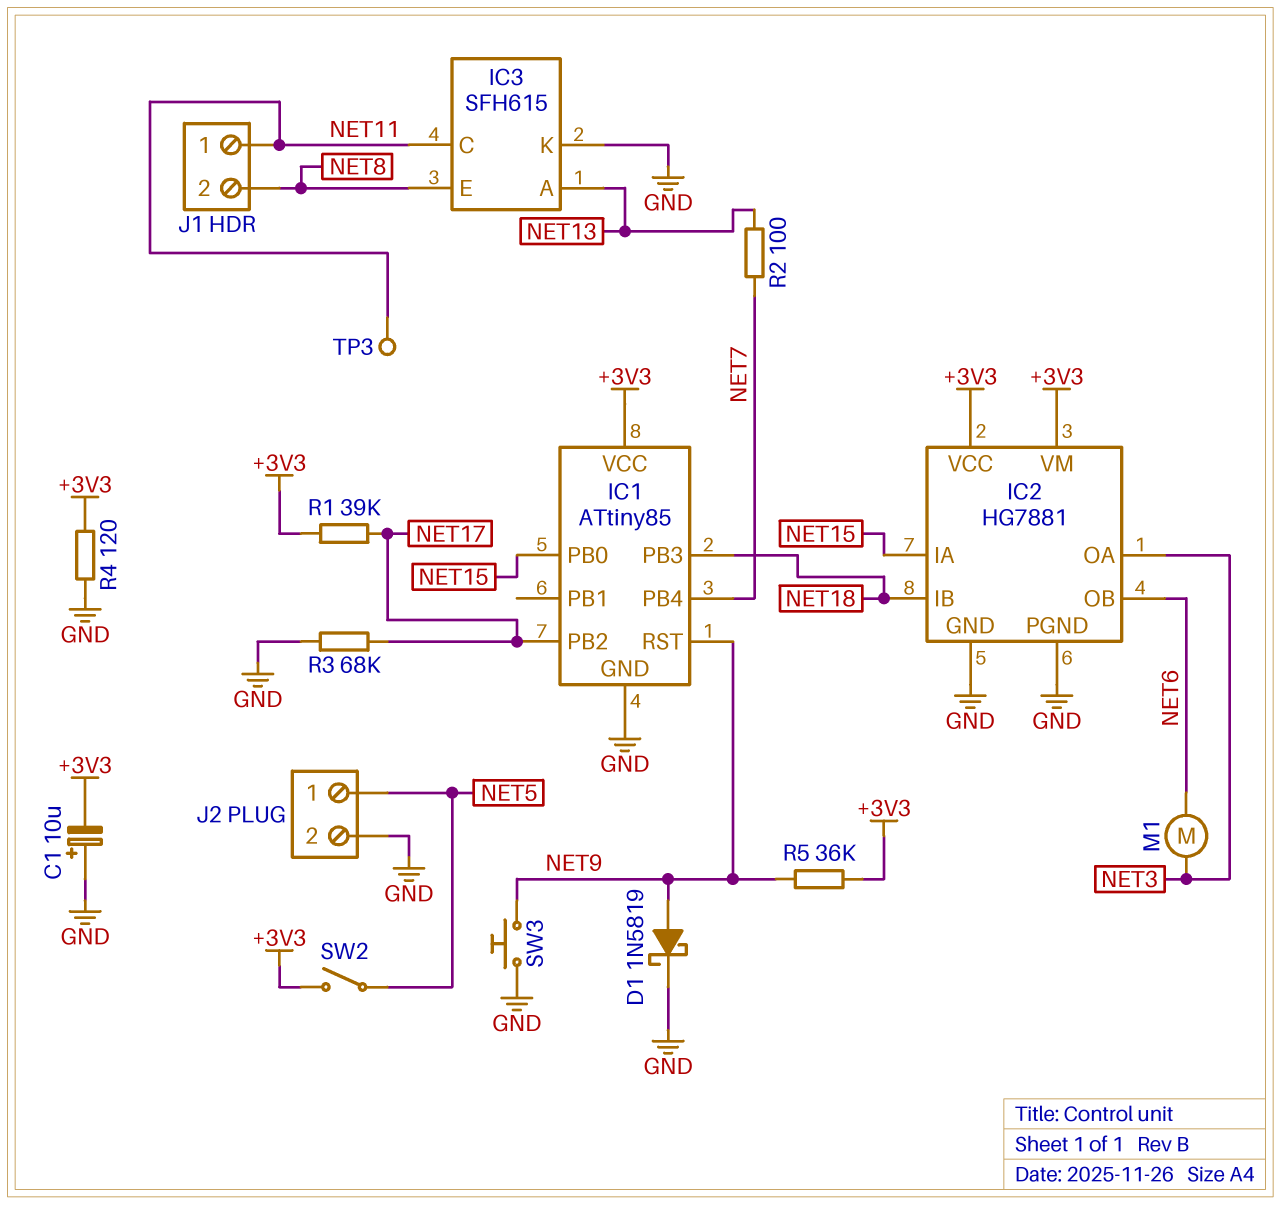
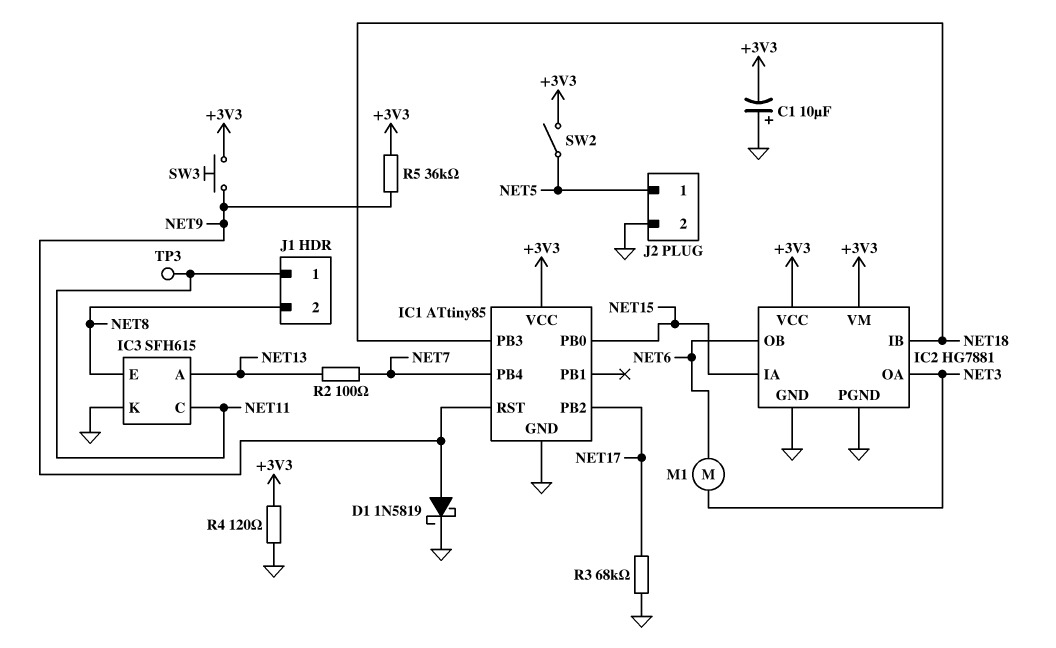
R1: 39k (+3V3, NET17) -> none
SW3: button (GND, NET9) -> button (+3V3, NET9)

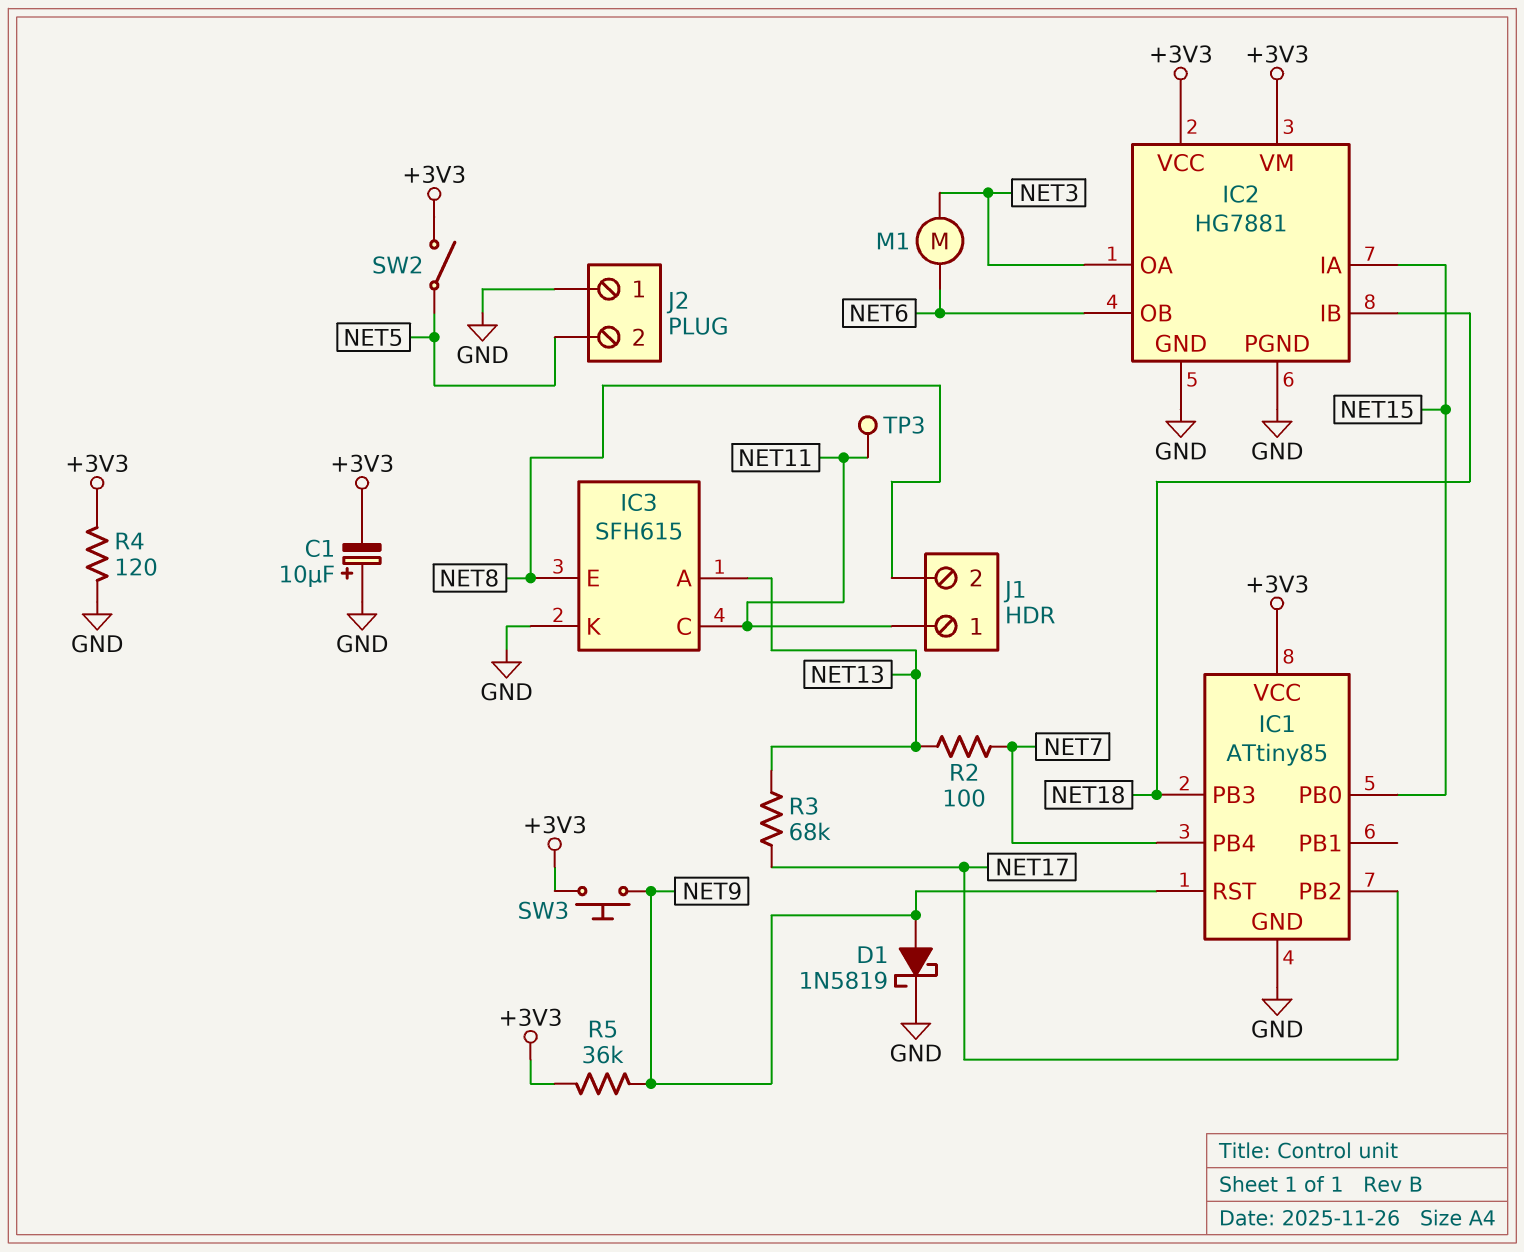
J2 pin 1: NET5 -> GND
J2 pin 2: GND -> NET5
R3: 68k (GND, NET17) -> 68k (NET13, NET17)

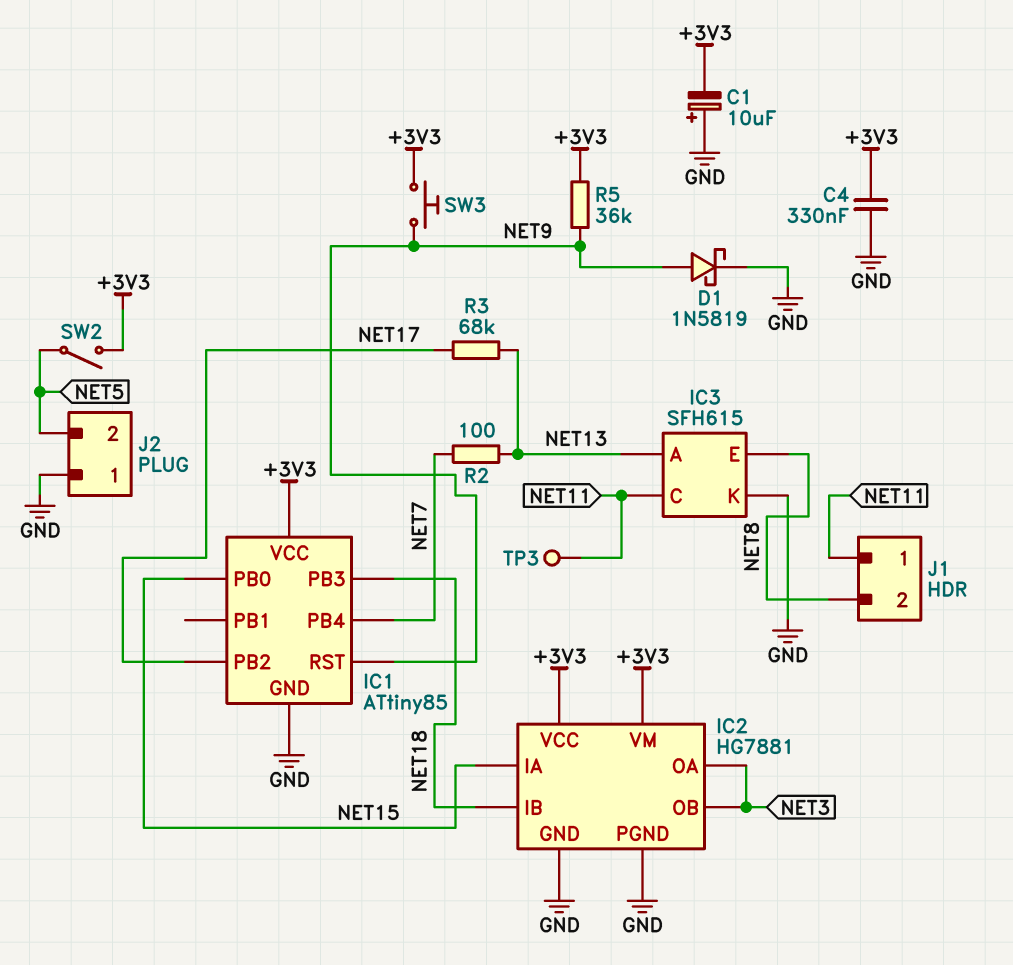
C4: none -> 330nF (+3V3, GND)
IC2 pin OB: NET6 -> NET3
M1: motor (NET3, NET6) -> none
R4: 120 (+3V3, GND) -> none

